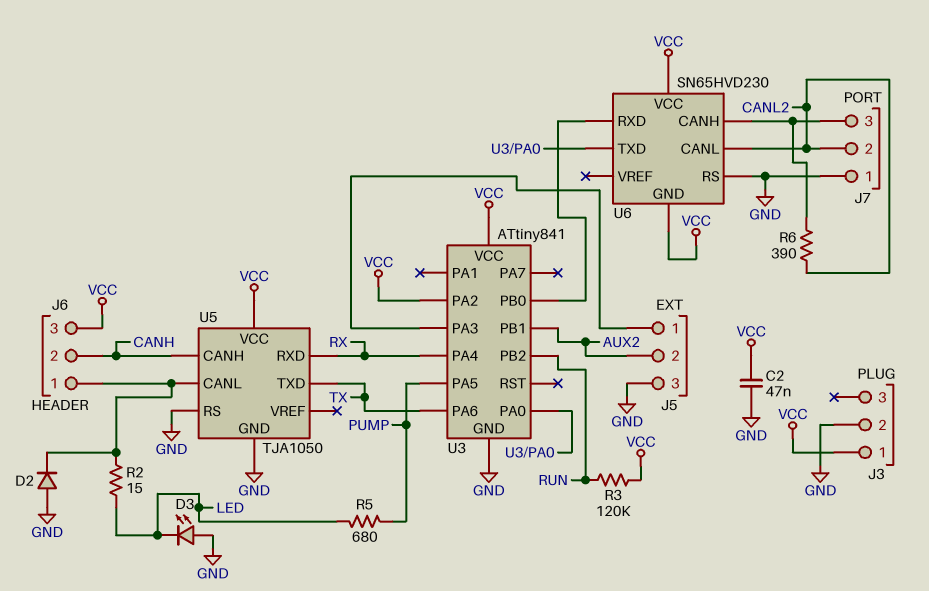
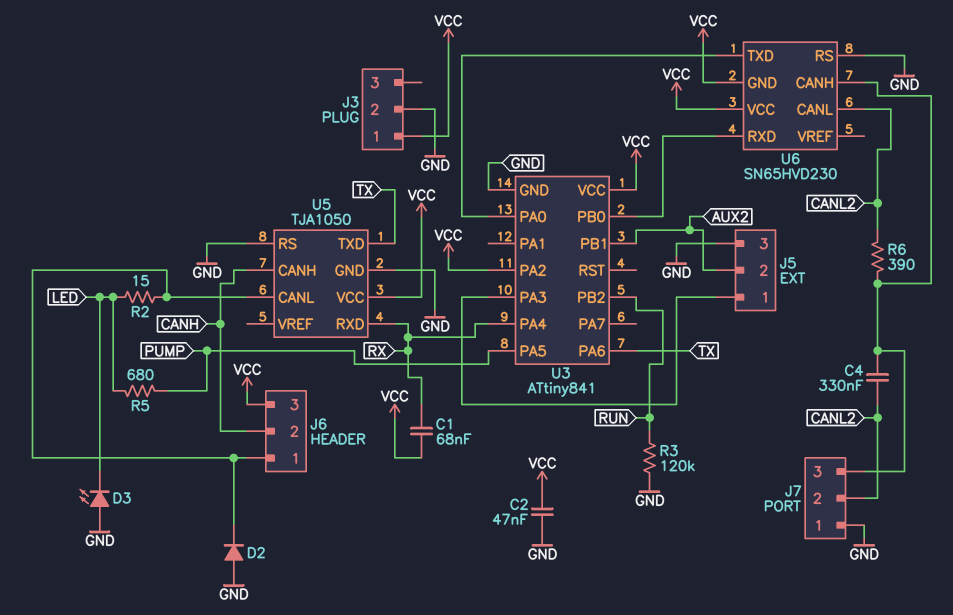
C1: none -> 68nF (RX, VCC)
C4: none -> 330nF (CANL2, J7/3)
R3: 120k (RUN, VCC) -> 120k (GND, RUN)

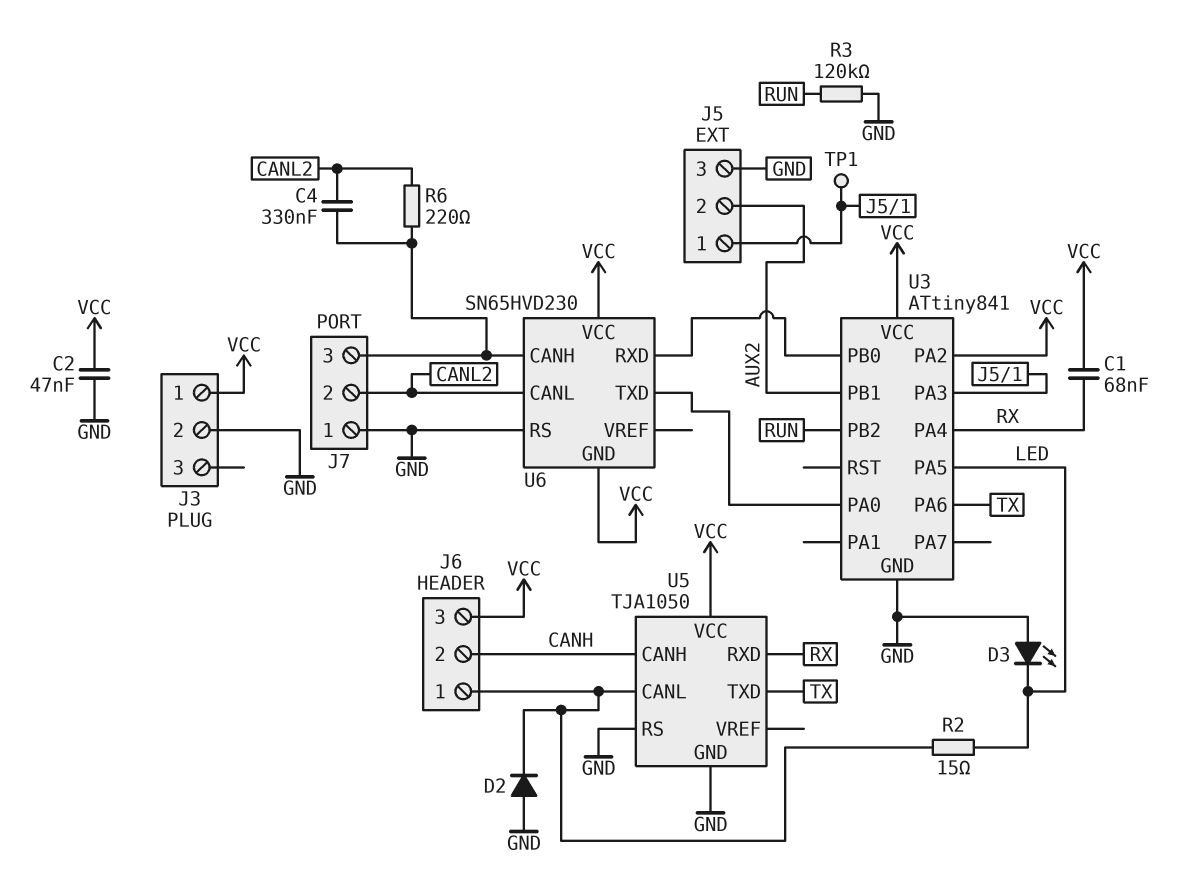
R5: 680 (LED, PUMP) -> none
R6: 390 (CANL2, J7/3) -> 220 (CANL2, J7/3)
TP1: none -> test point (J5/1)
U3 pin PA5: PUMP -> LED

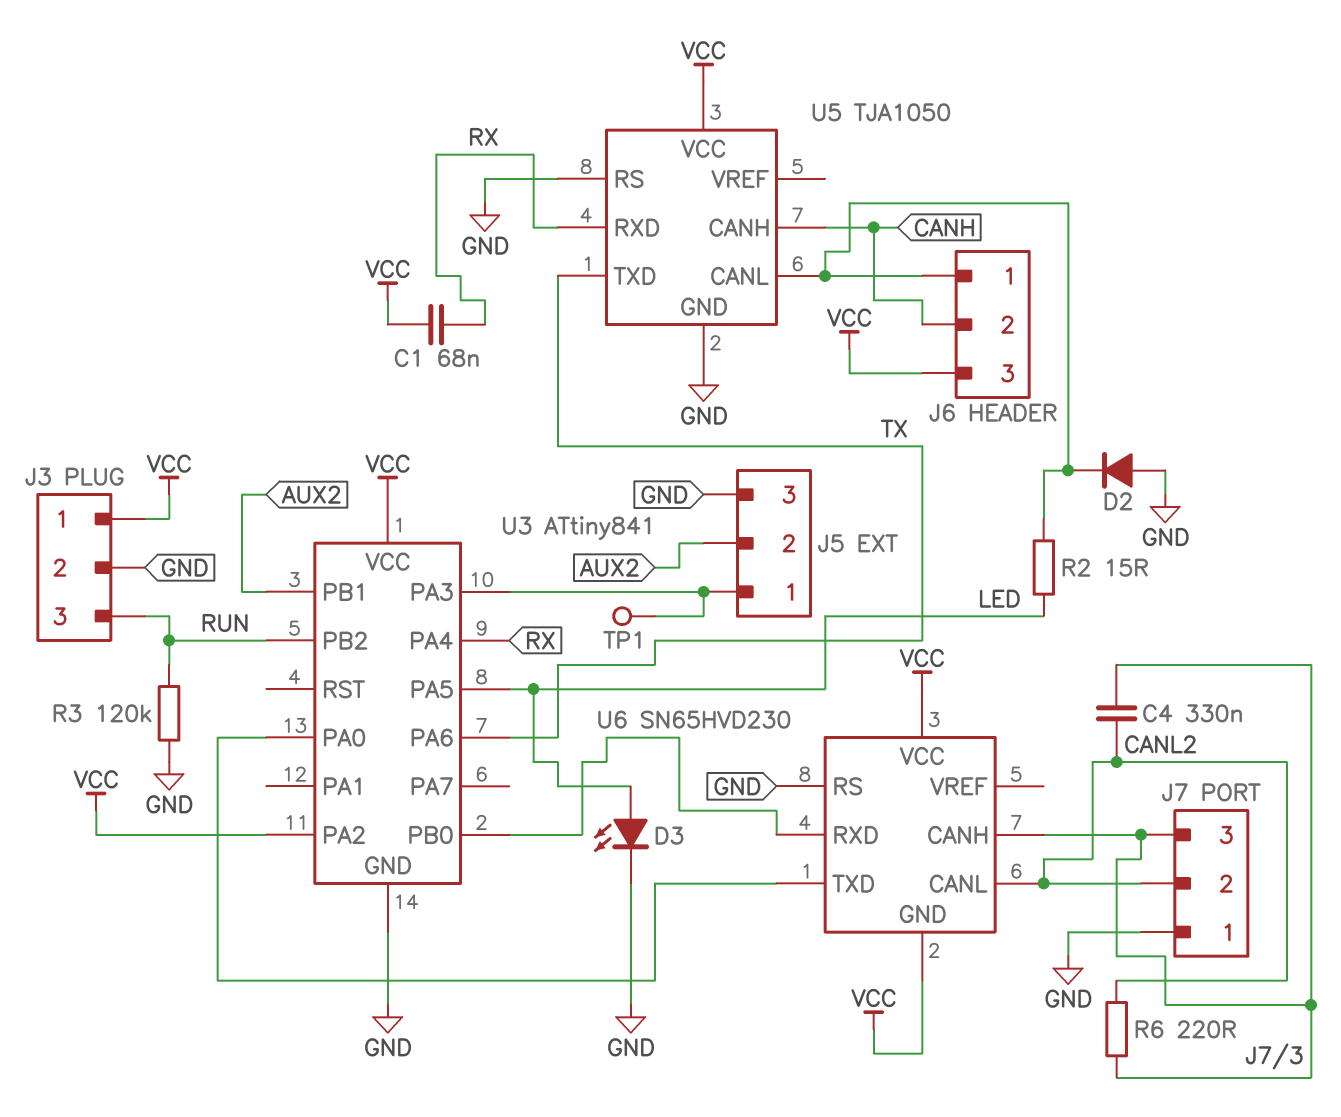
C2: 47nF (GND, VCC) -> none
D3: LED (A GND, K LED) -> LED (A LED, K GND)
J3 pin 3: none -> RUN

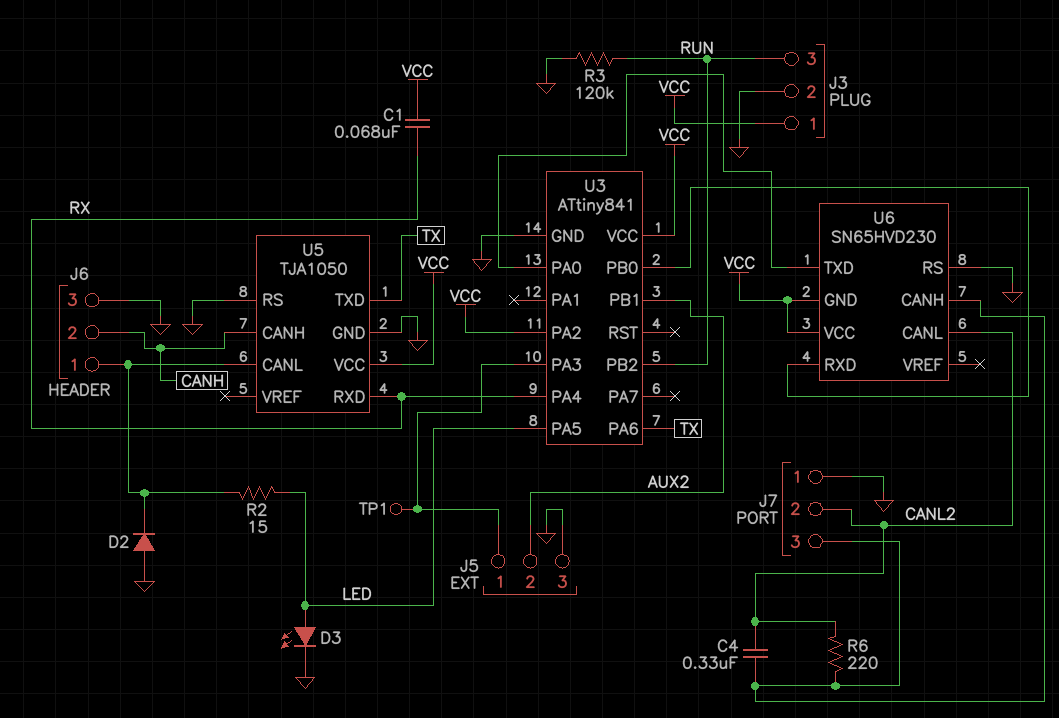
J6 pin 3: VCC -> GND

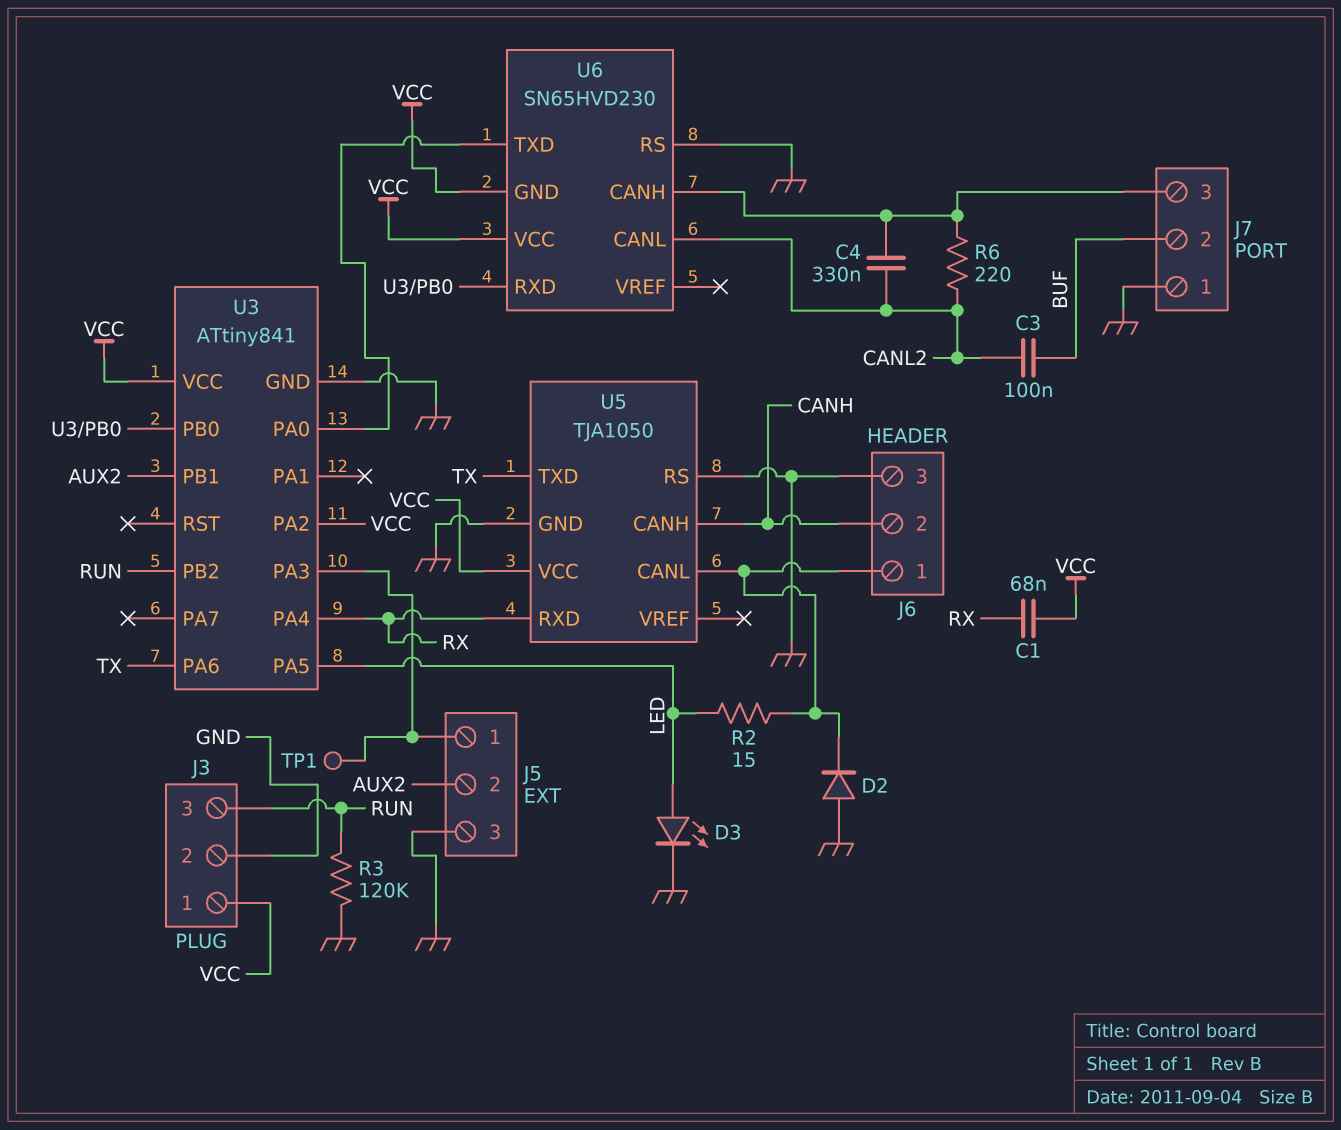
C3: none -> 100nF (BUF, CANL2)
J7 pin 2: CANL2 -> BUF

